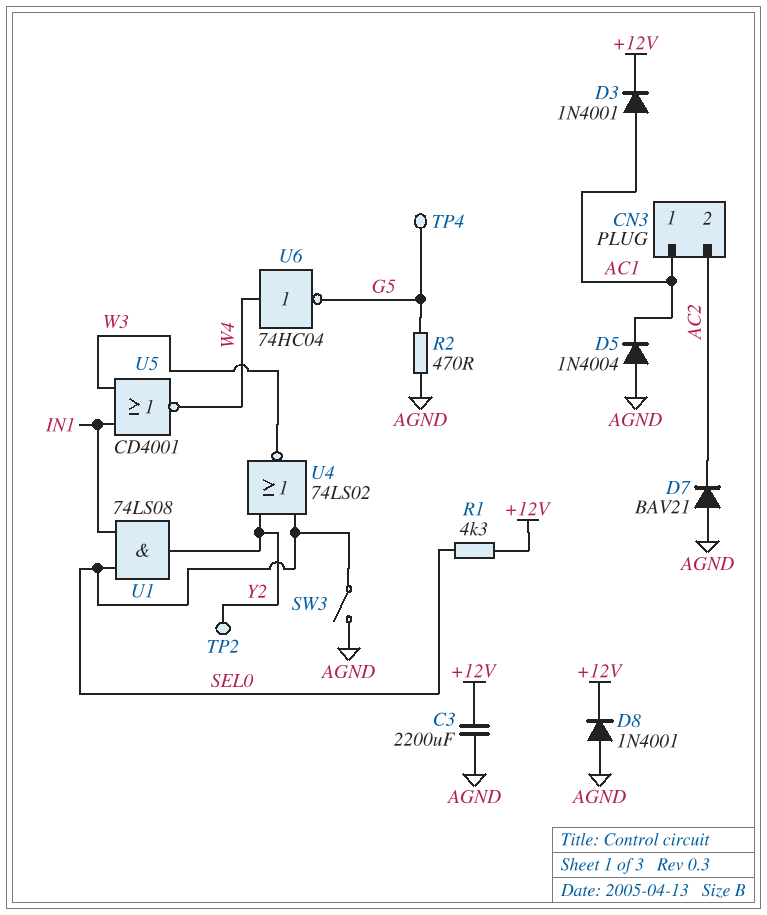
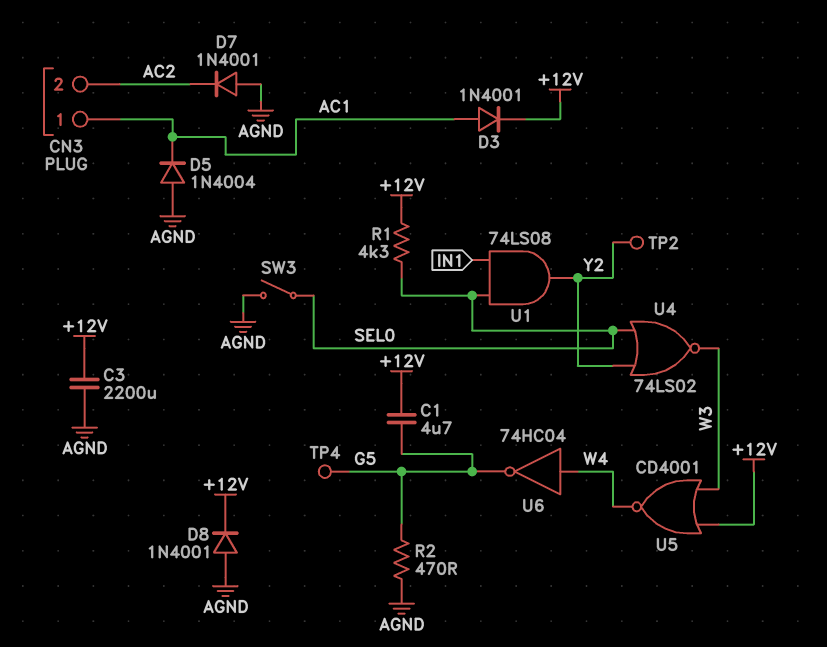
C1: none -> 4.7uF (+12V, G5)
D7: diode BAV21 (A AGND, K AC2) -> diode 1N4001 (A AGND, K AC2)
U5: NOR CD4001 (in IN1, in W3, out W4) -> NOR CD4001 (in +12V, in W3, out W4)

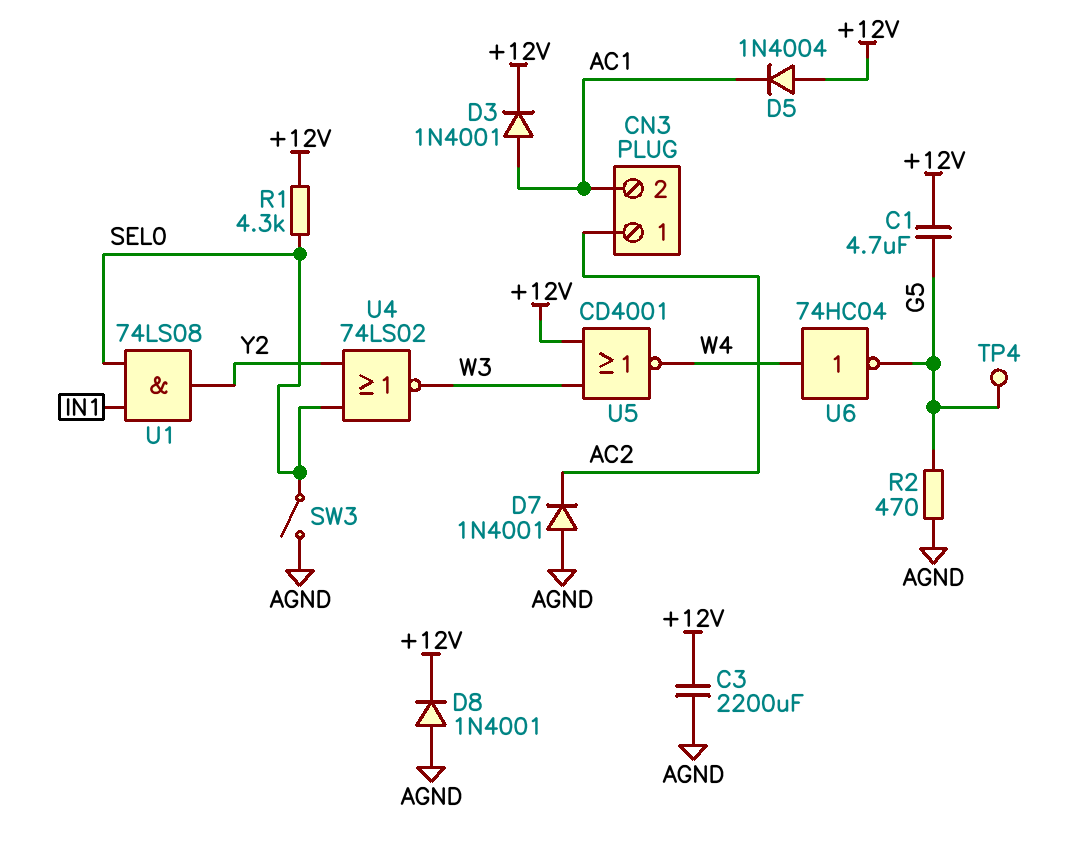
CN3 pin 1: AC1 -> AC2
CN3 pin 2: AC2 -> AC1
D5: diode 1N4004 (A AGND, K AC1) -> diode 1N4004 (A +12V, K AC1)
TP2: test point (Y2) -> none

